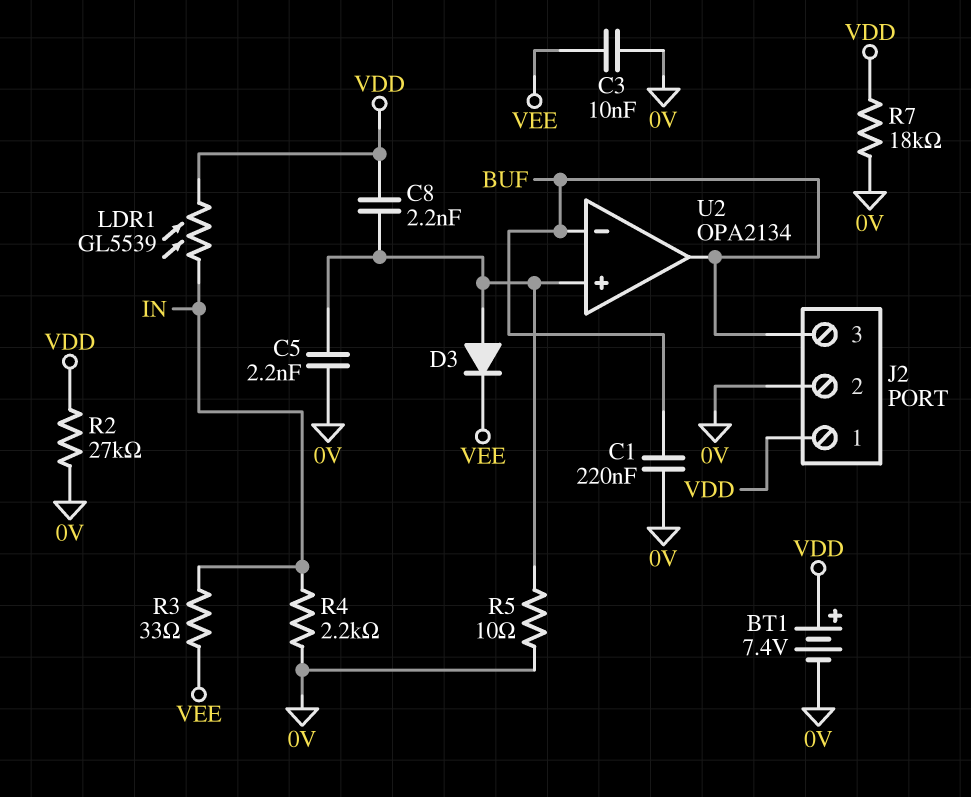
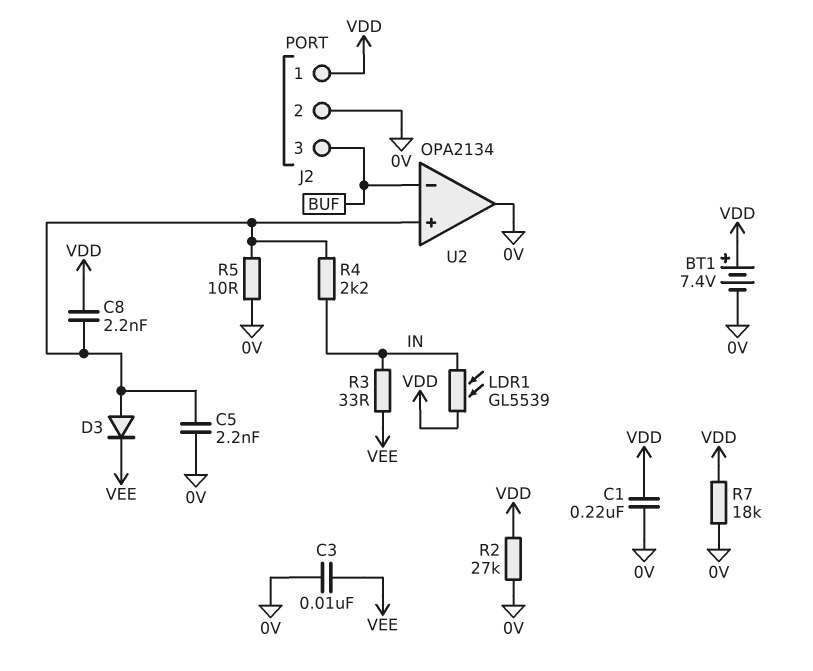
C1: 220nF (0V, BUF) -> 220nF (0V, VDD)
R4: 2.2k (0V, IN) -> 2.2k (IN, U2/in+)
U2 pin out: BUF -> 0V

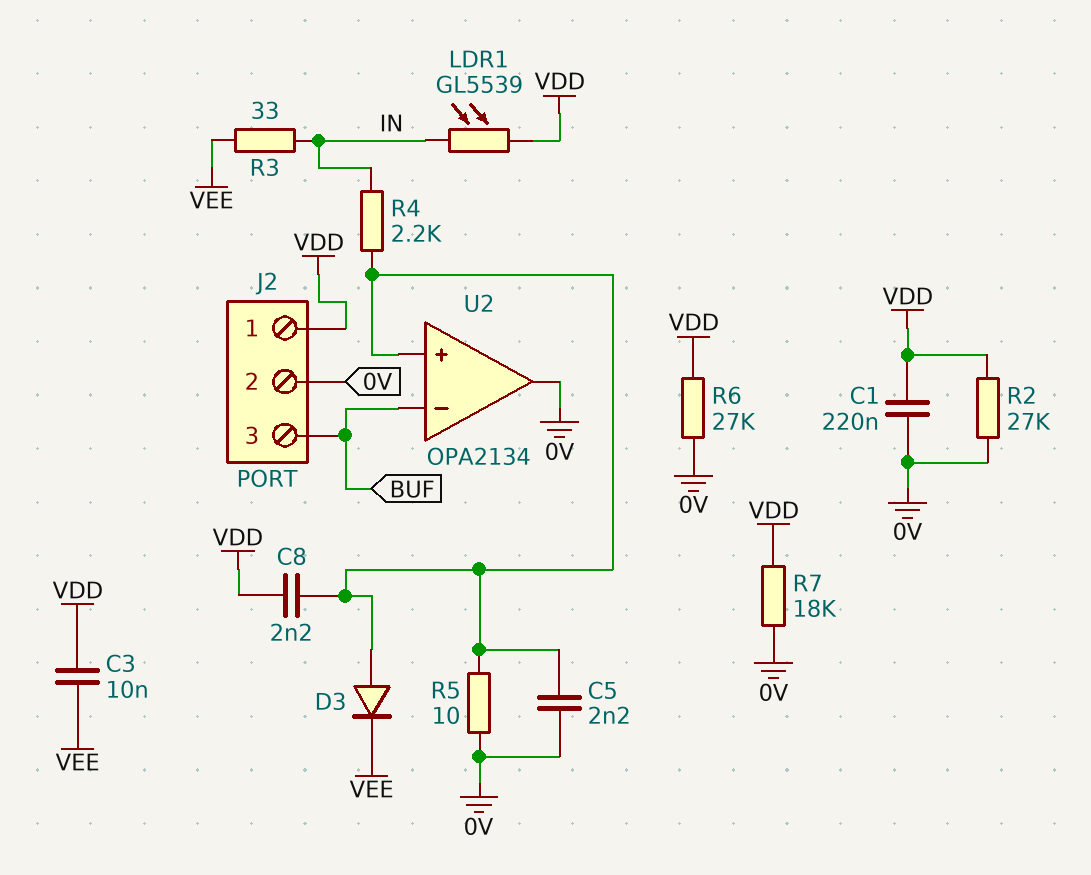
BT1: 7.4V (plus VDD, minus 0V) -> none
C3: 10nF (0V, VEE) -> 10nF (VDD, VEE)
R6: none -> 27k (0V, VDD)

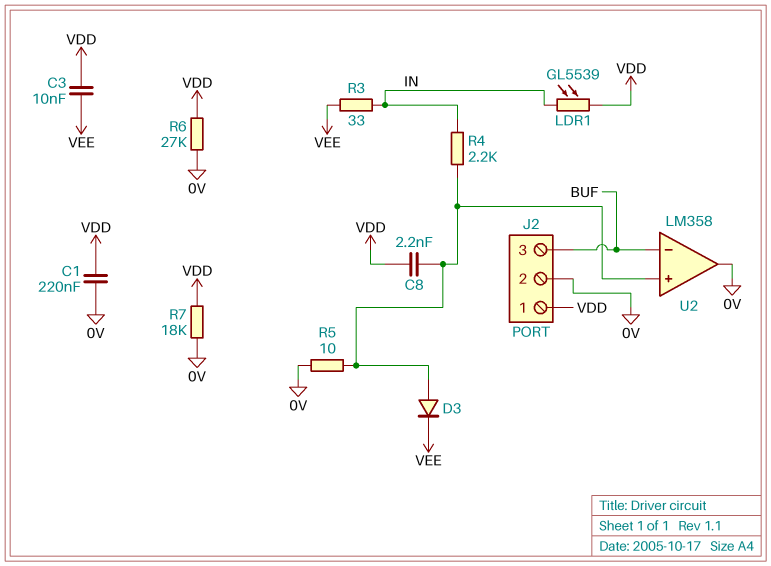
C5: 2.2nF (0V, U2/in+) -> none
R2: 27k (0V, VDD) -> none
U2: OPA2134 -> LM358

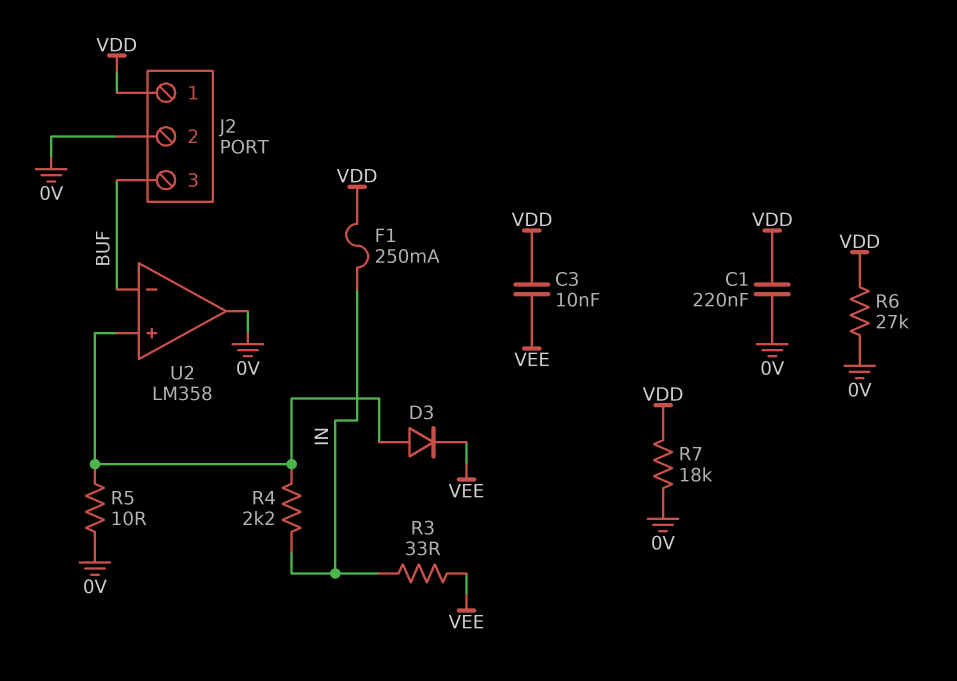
C8: 2.2nF (U2/in+, VDD) -> none
F1: none -> 250mA (IN, VDD)
LDR1: GL5539 (IN, VDD) -> none

